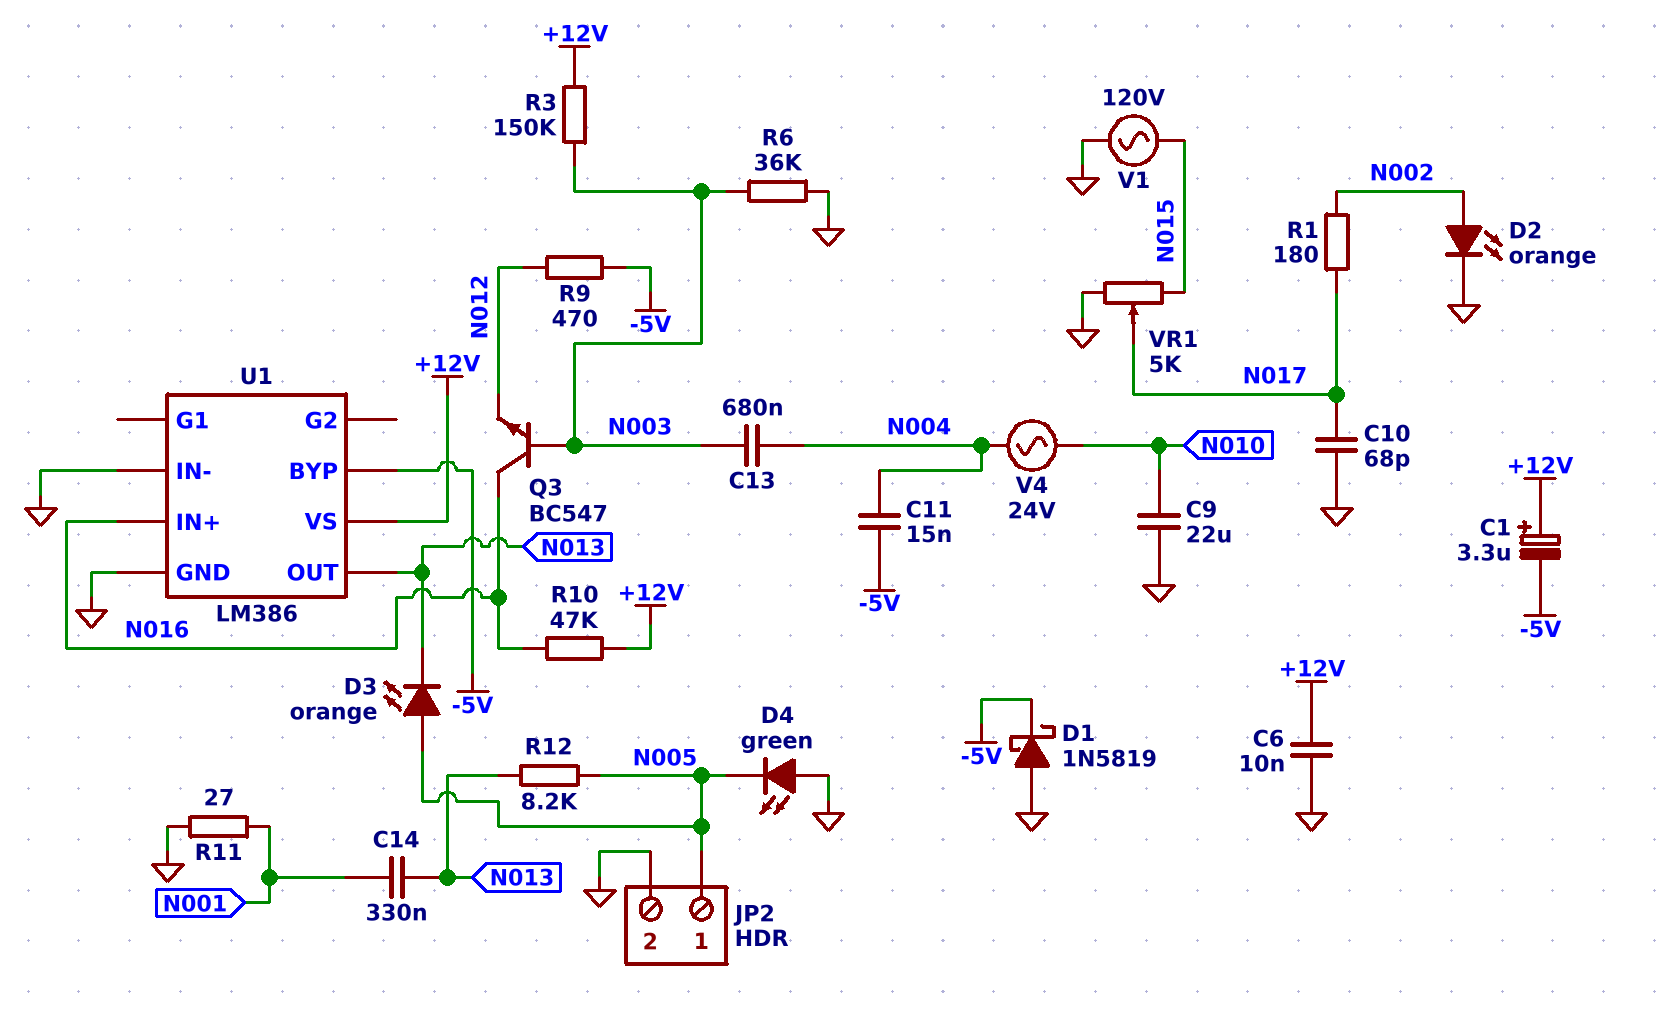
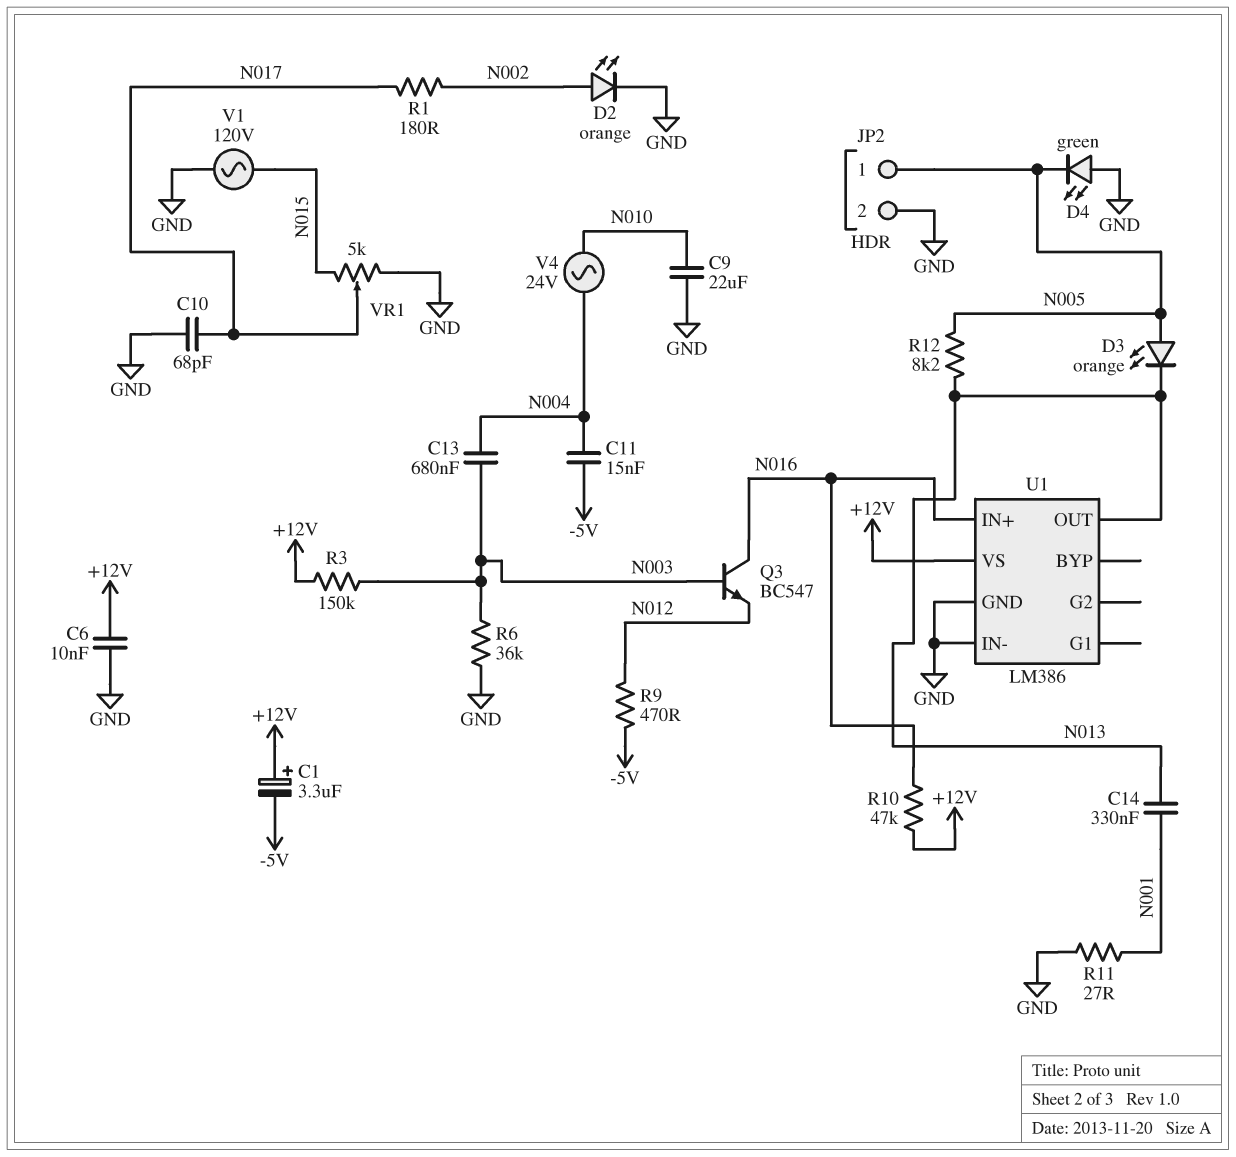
D1: schottky 1N5819 (A GND, K -5V) -> none
U1 pin BYP: -5V -> none

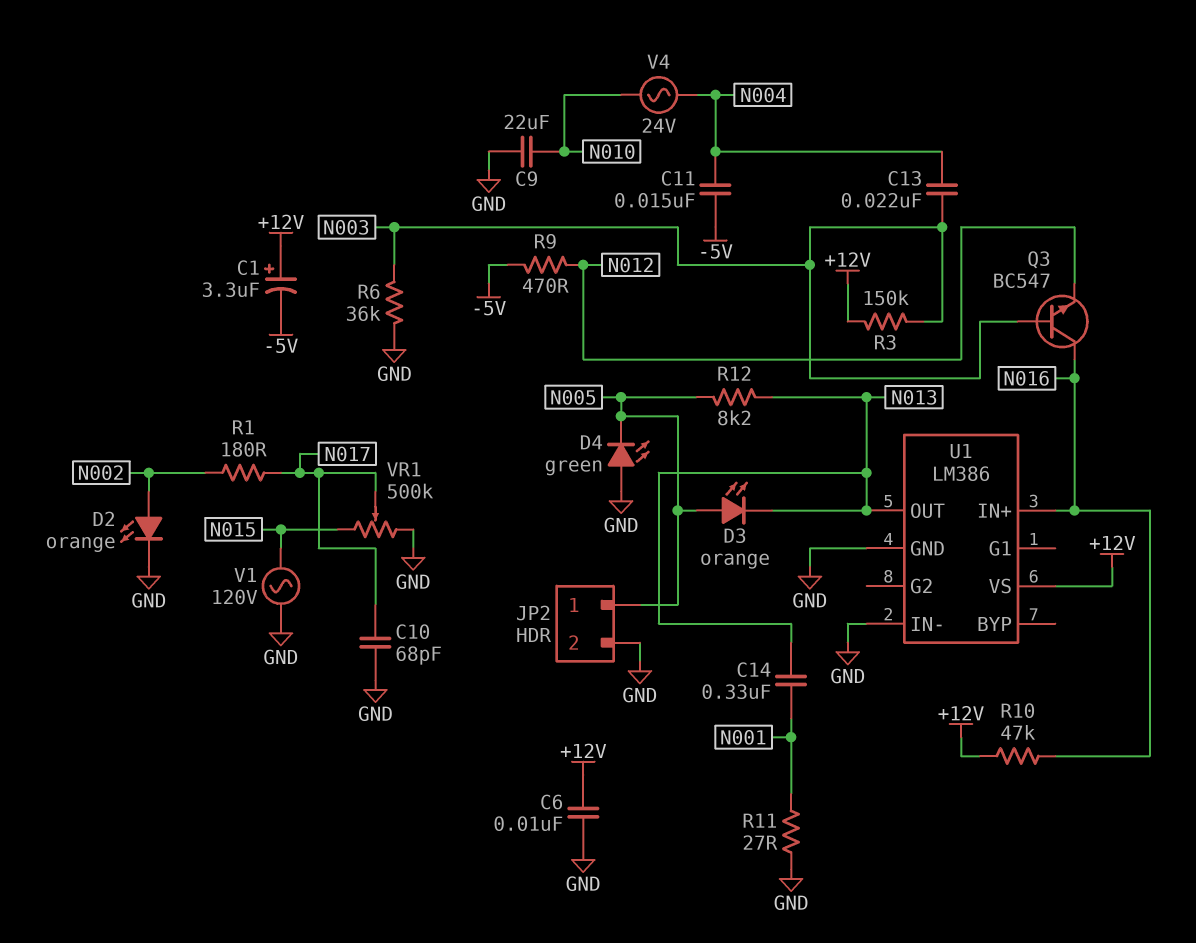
C13: 680nF (N003, N004) -> 22nF (N003, N004)
VR1: 5k (GND, N015, wiper N017) -> 500k (GND, N015, wiper N017)

